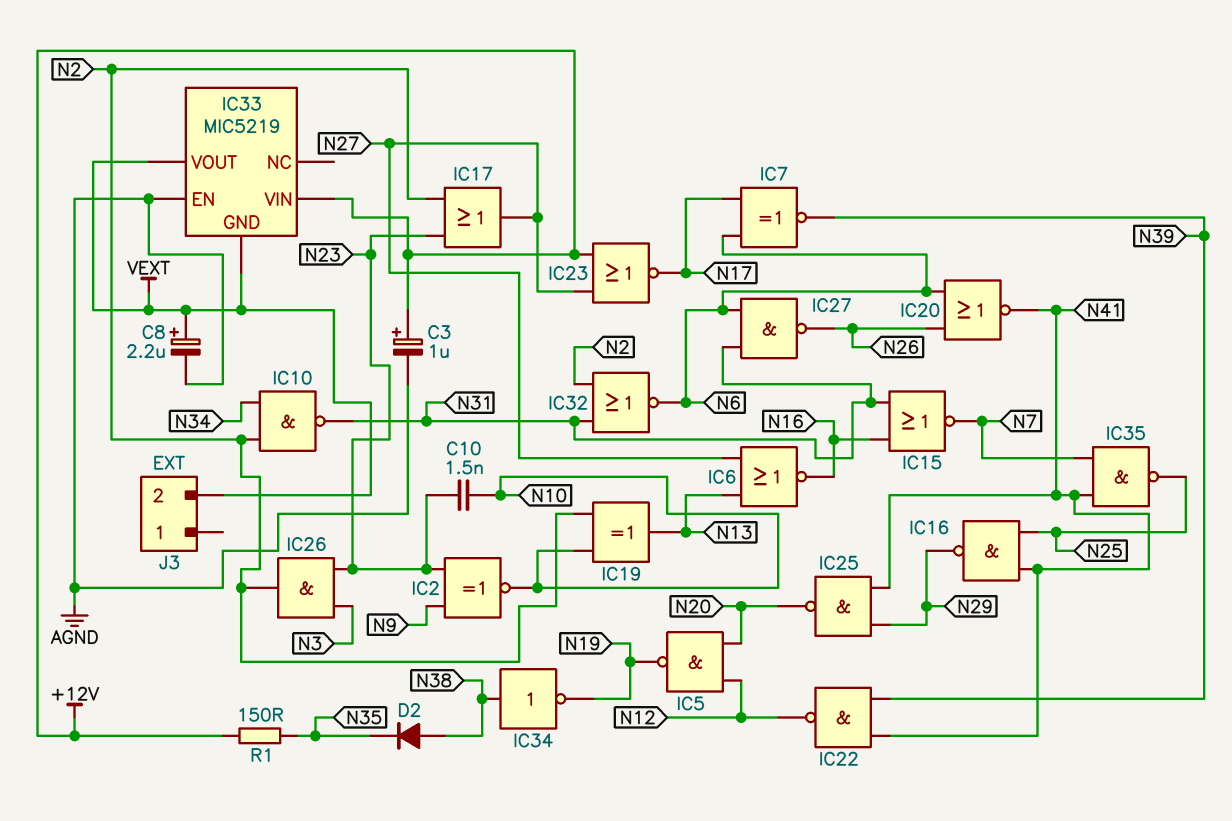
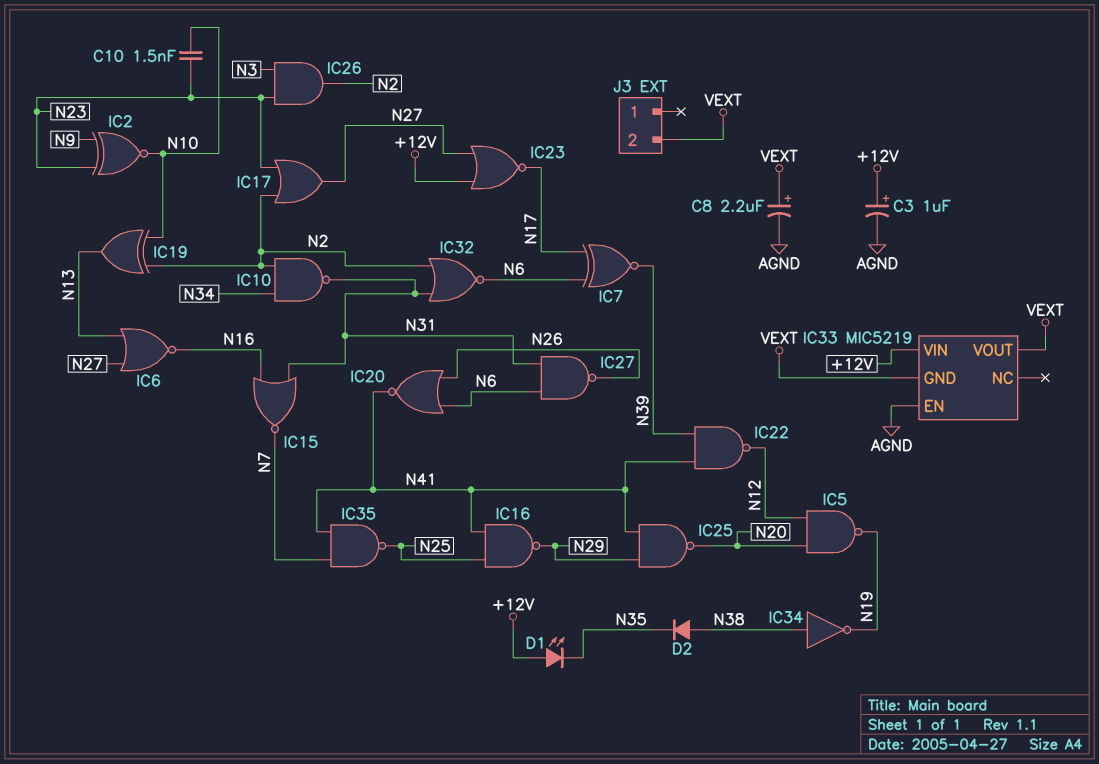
D1: none -> LED (A +12V, K N35)
R1: 150 (+12V, N35) -> none

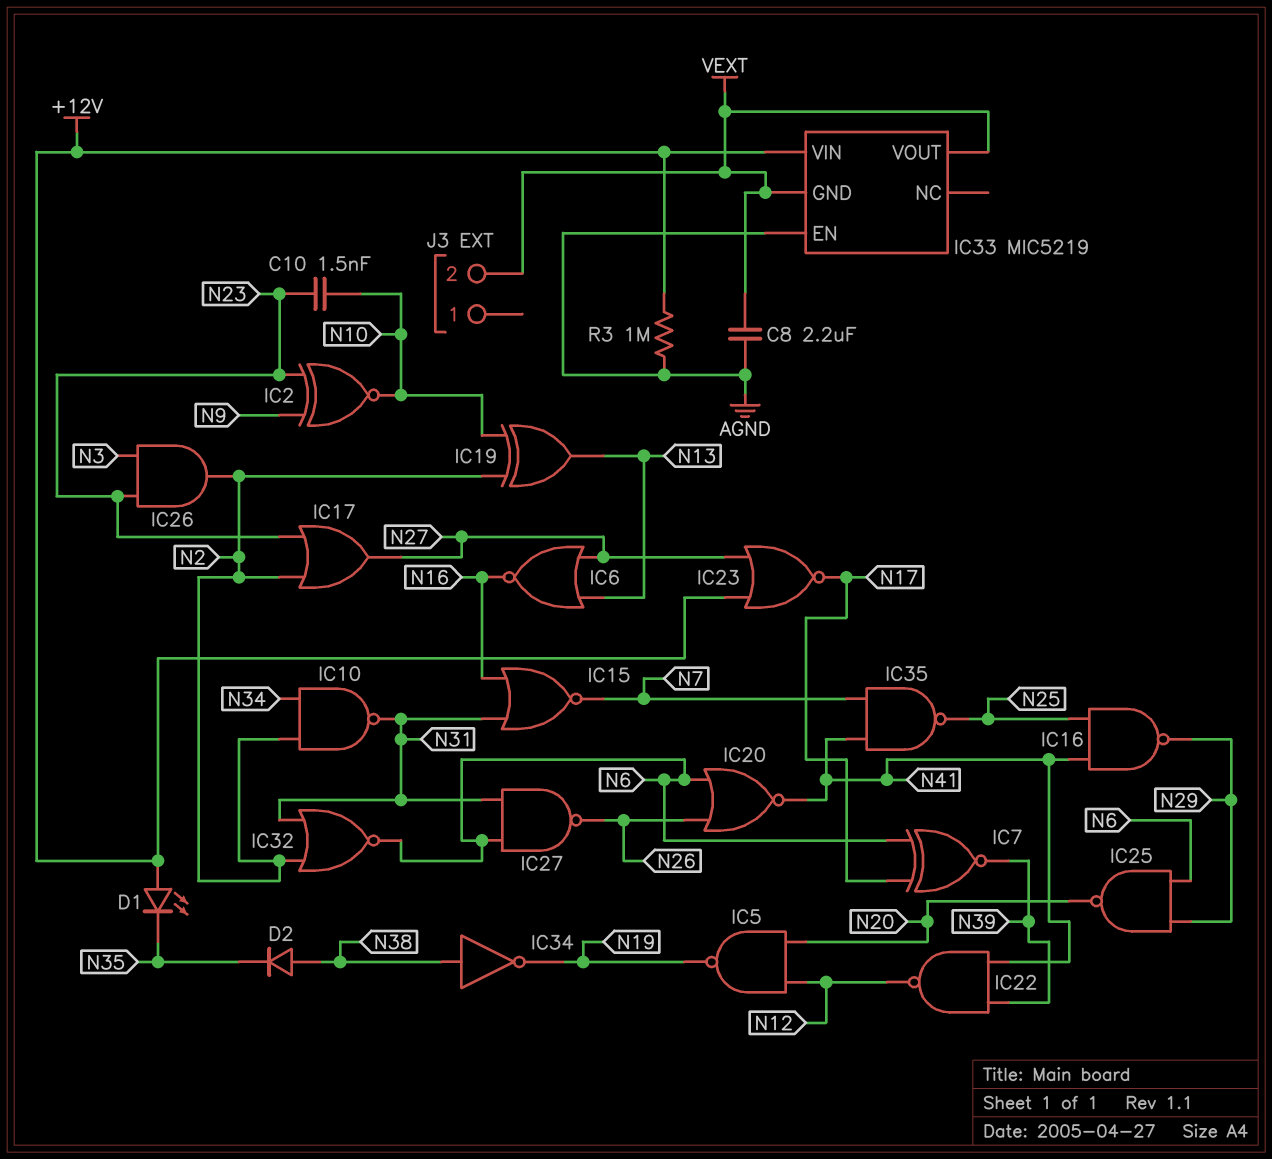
C3: 1uF (plus +12V, minus AGND) -> none
C8: 2.2uF (plus VEXT, minus AGND) -> 2.2uF (AGND, VEXT)
IC25: NAND (in N29, in N41, out N20) -> NAND (in N6, in N29, out N20)
R3: none -> 1M (+12V, AGND)

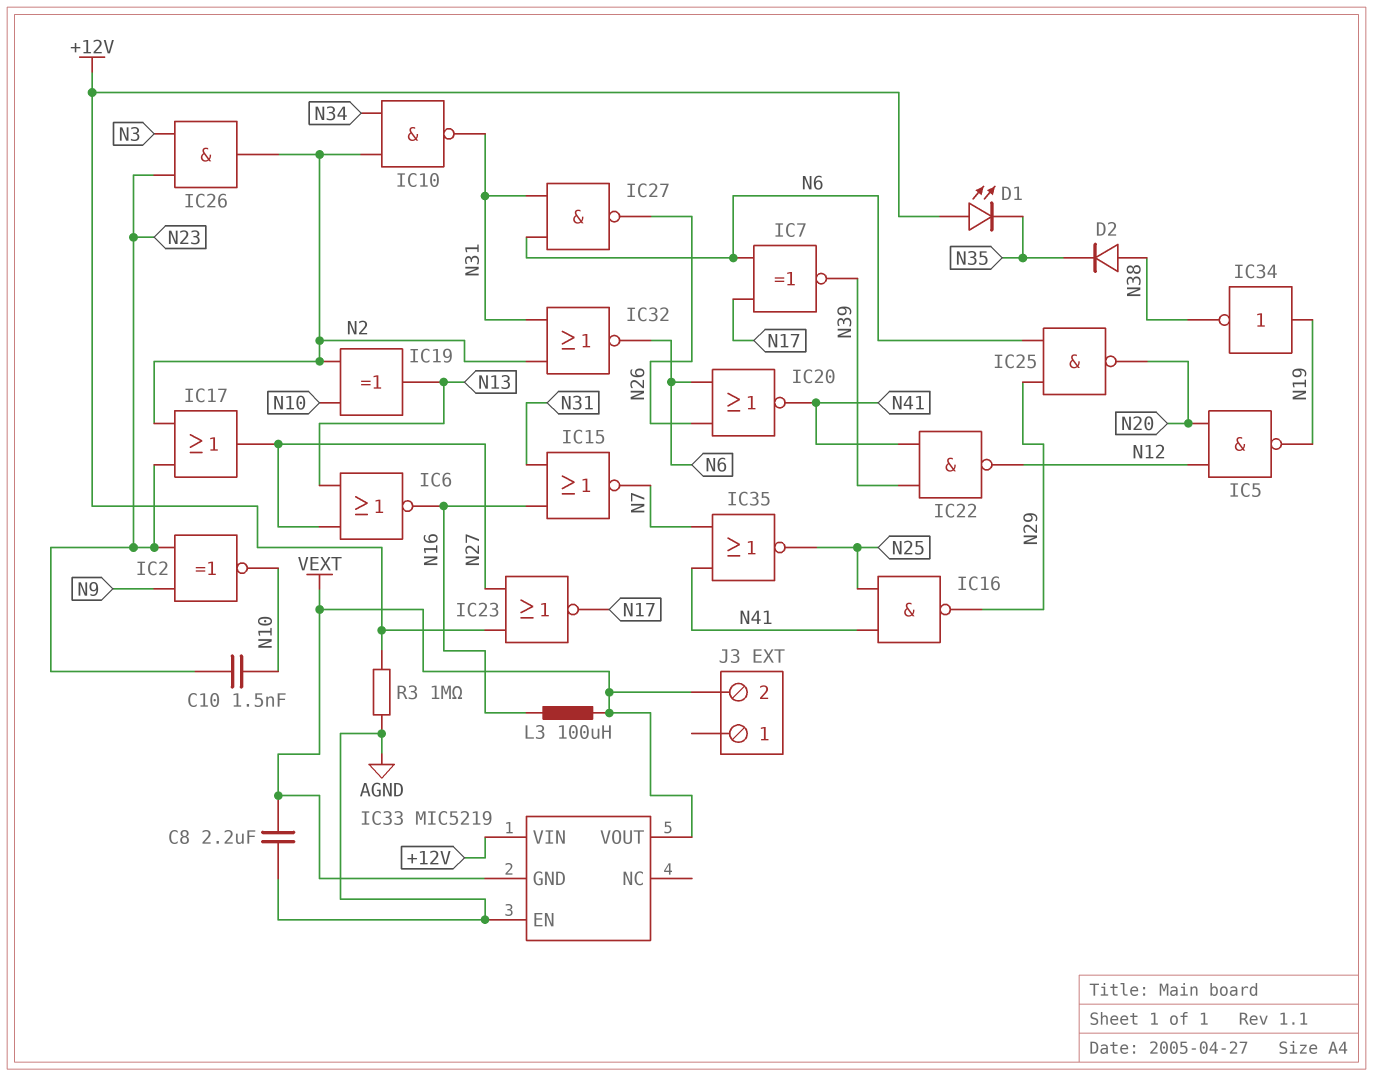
IC34: NOT (in N38, out N19) -> NOT (in N19, out N38)
IC35: NAND (in N7, in N41, out N25) -> NOR (in N7, in N41, out N25)
L3: none -> 100uH (N16, VEXT)

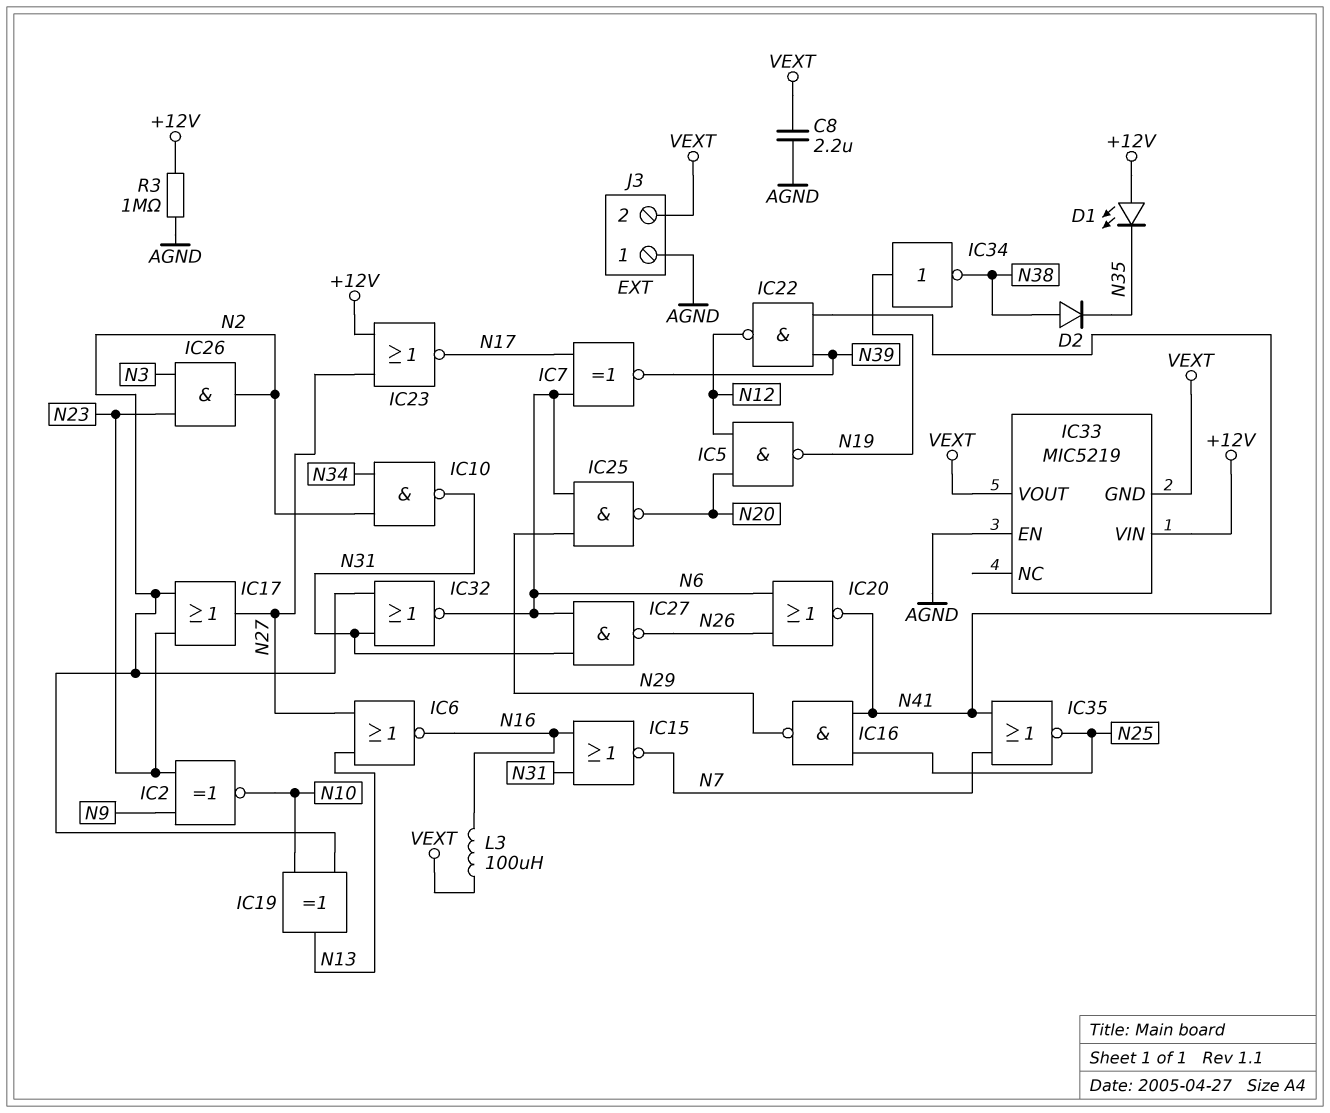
C10: 1.5nF (N10, N23) -> none
J3 pin 1: none -> AGND

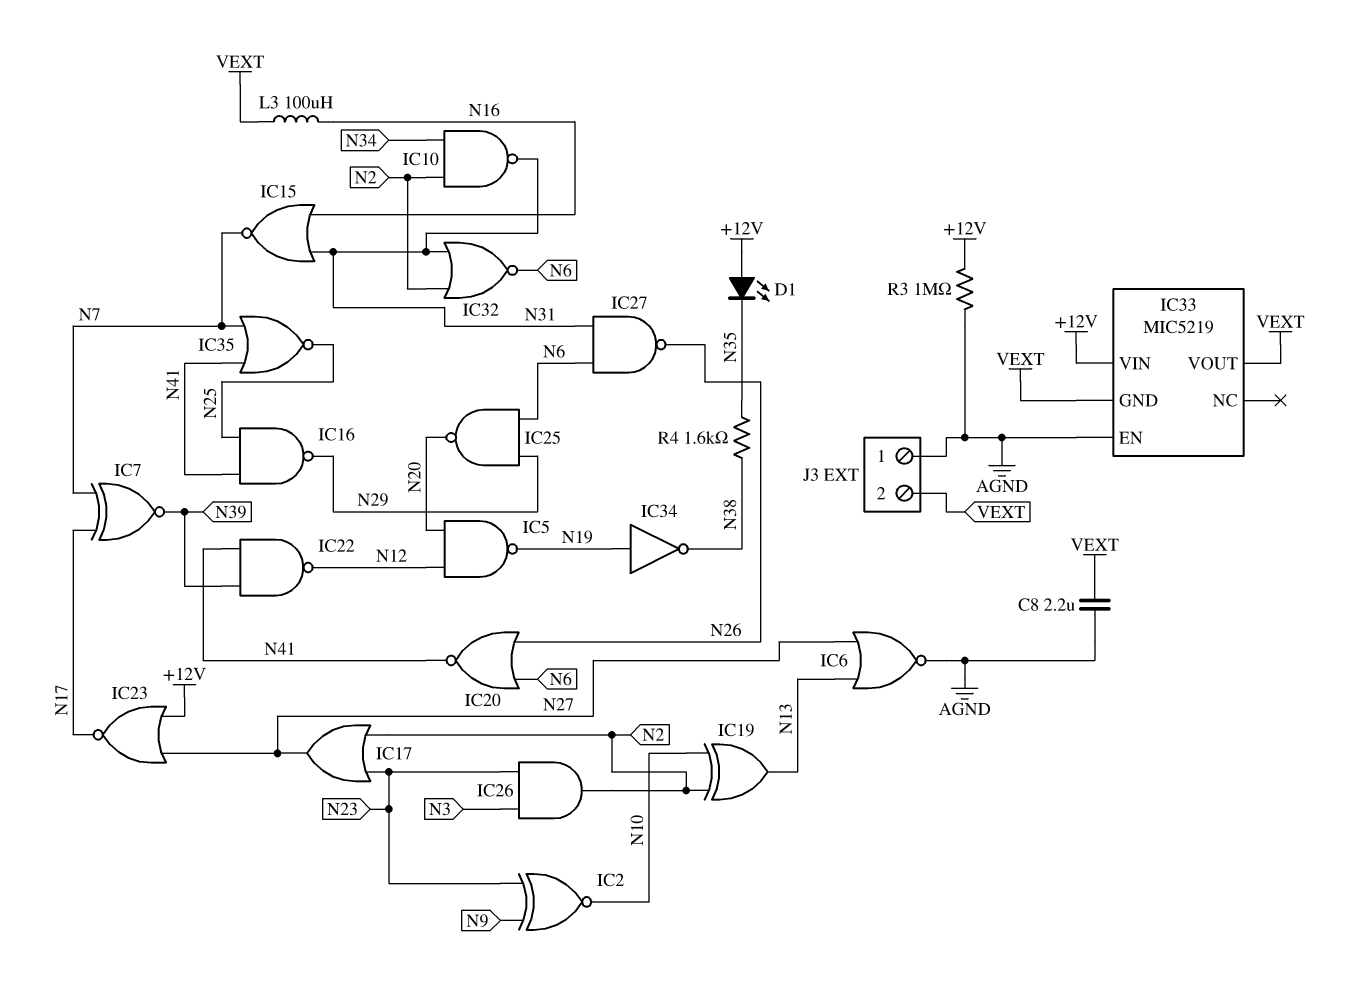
D2: diode (A N38, K N35) -> none
IC6: NOR (in N13, in N27, out N16) -> NOR (in N13, in N27, out AGND)
IC7: XNOR (in N6, in N17, out N39) -> XNOR (in N7, in N17, out N39)
R4: none -> 1.6k (N35, N38)

